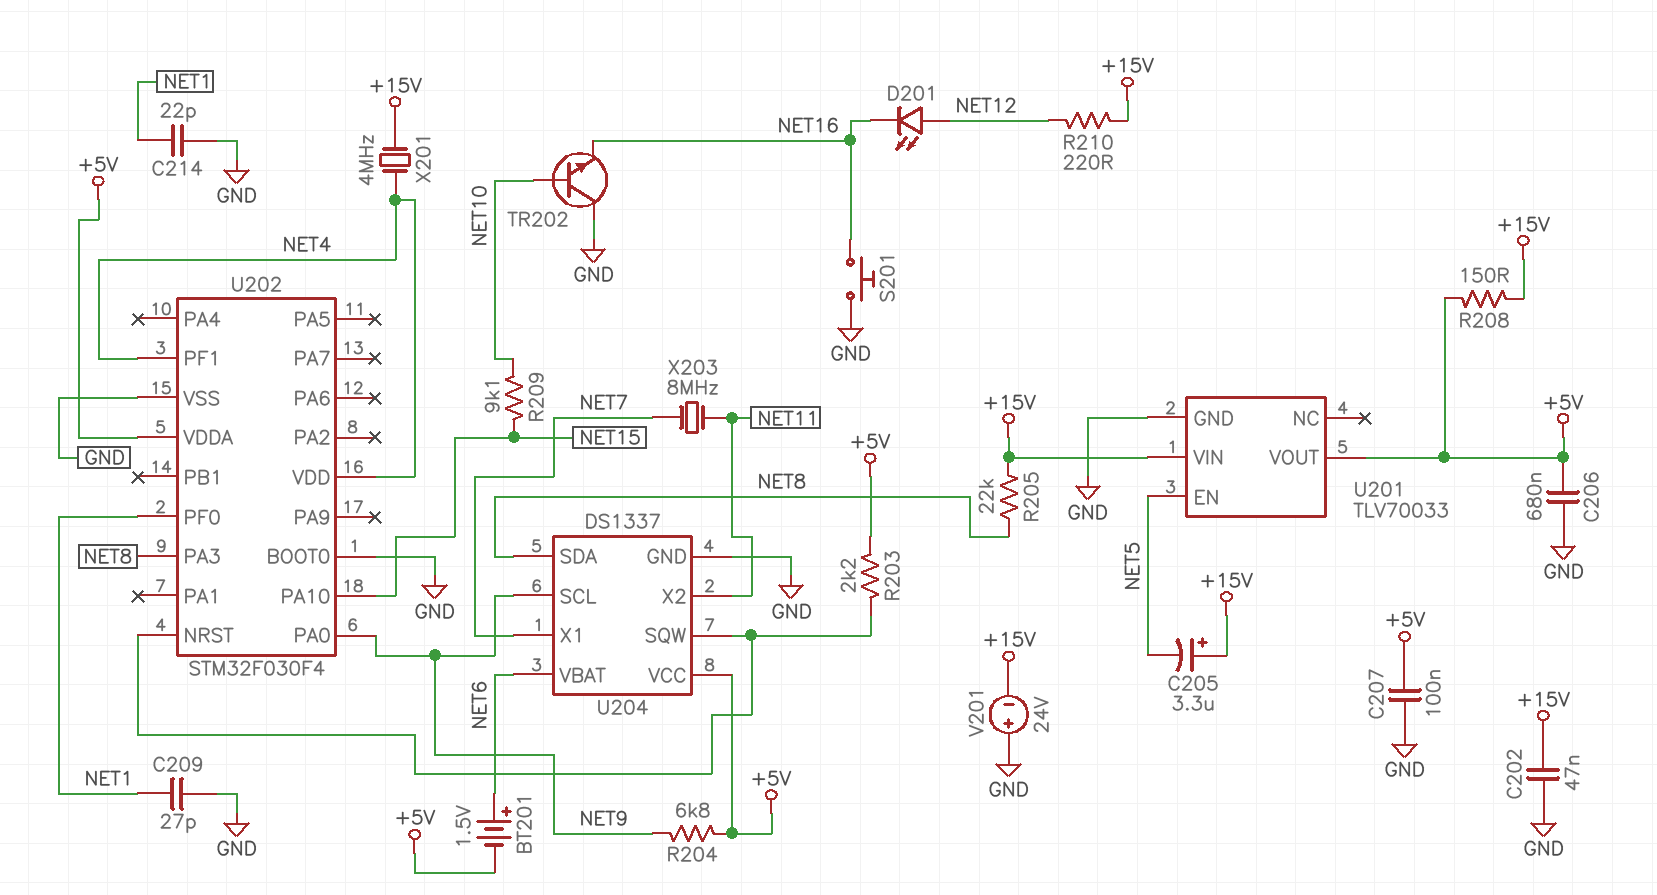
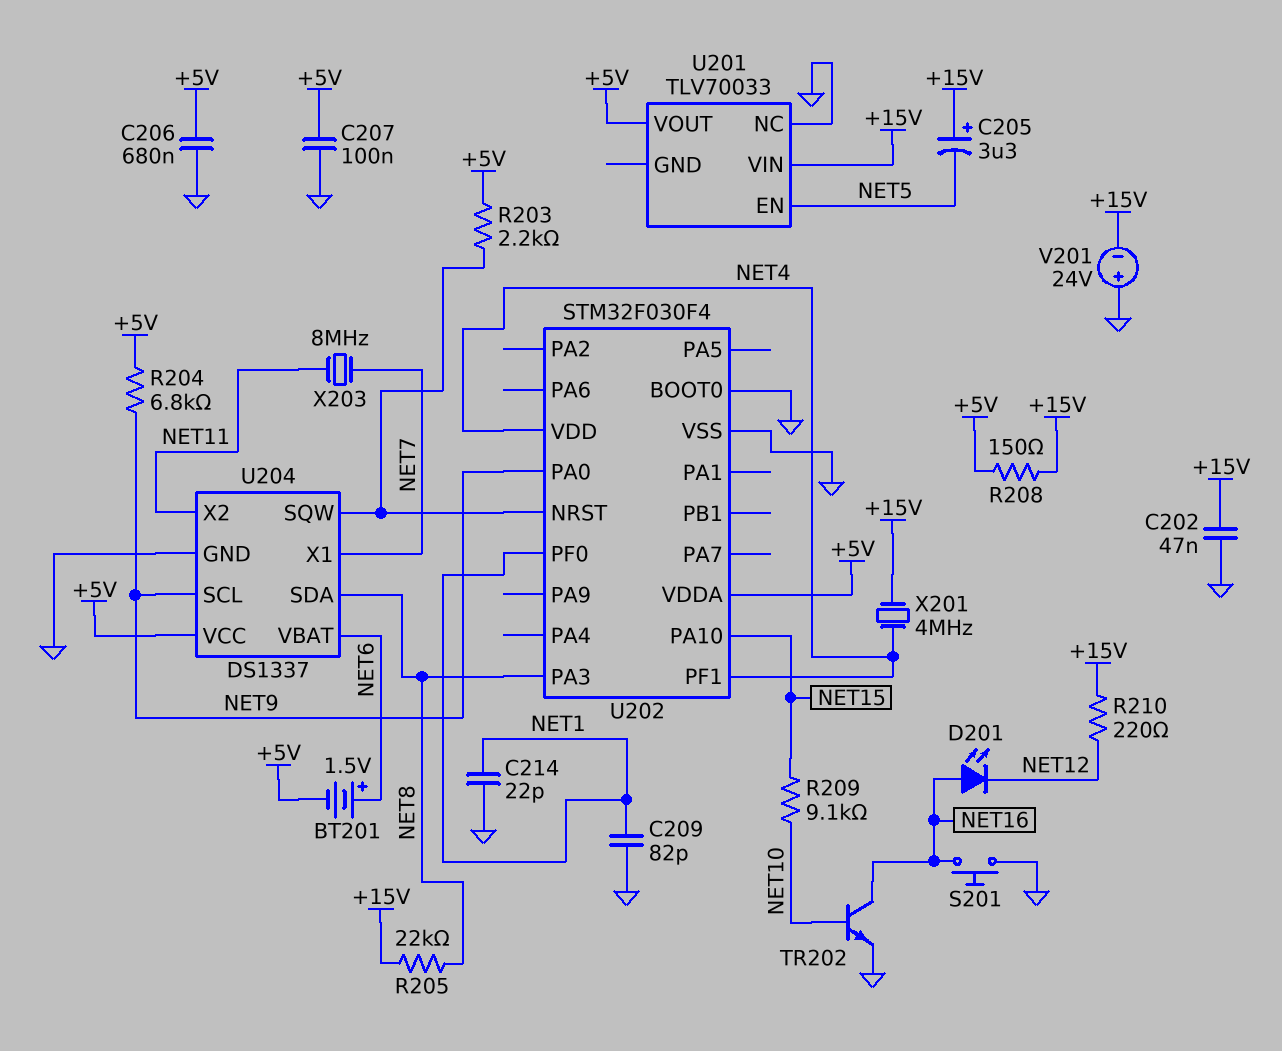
C209: 27pF (GND, NET1) -> 82pF (GND, NET1)
D201: LED (A NET12, K NET16) -> LED (A NET16, K NET12)
TR202: NPN (B NET10, C GND, E NET16) -> NPN (B NET10, C NET16, E GND)
U201 pin GND: GND -> none
U201 pin NC: none -> GND

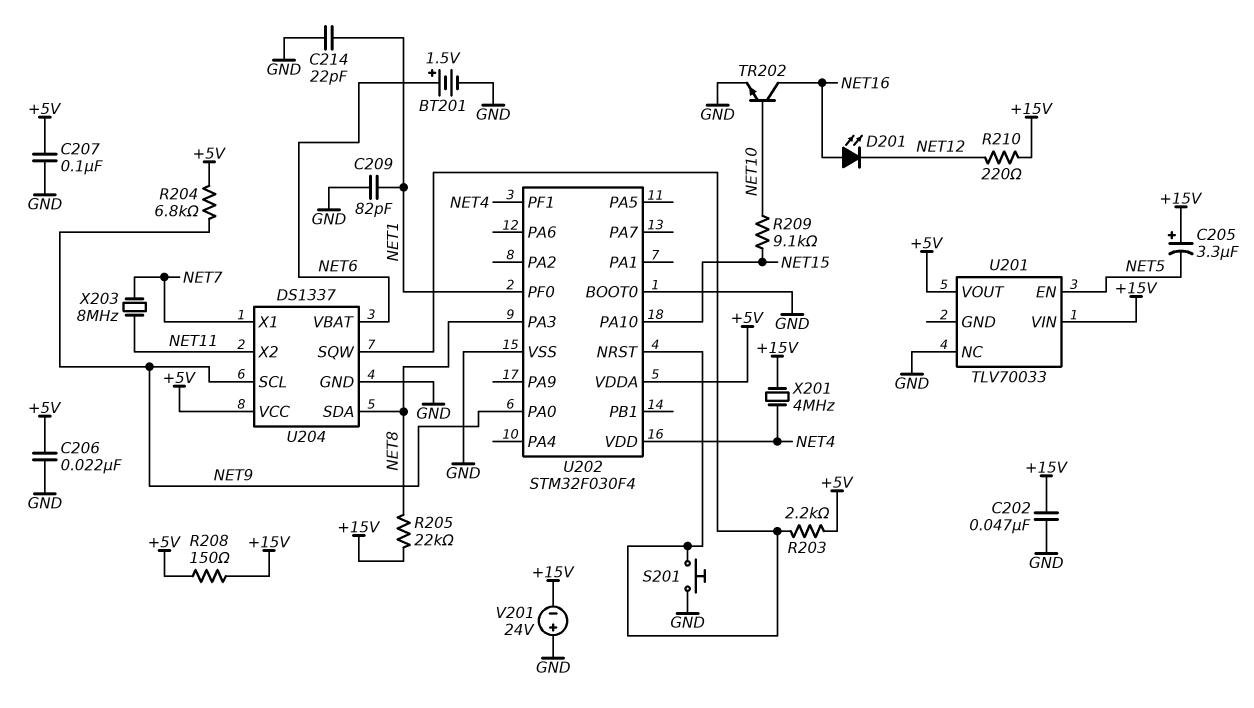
BT201: 1.5V (plus NET6, minus +5V) -> 1.5V (plus NET6, minus GND)
C206: 680nF (+5V, GND) -> 22nF (+5V, GND)
S201: button (GND, NET16) -> button (GND, U202/NRST)

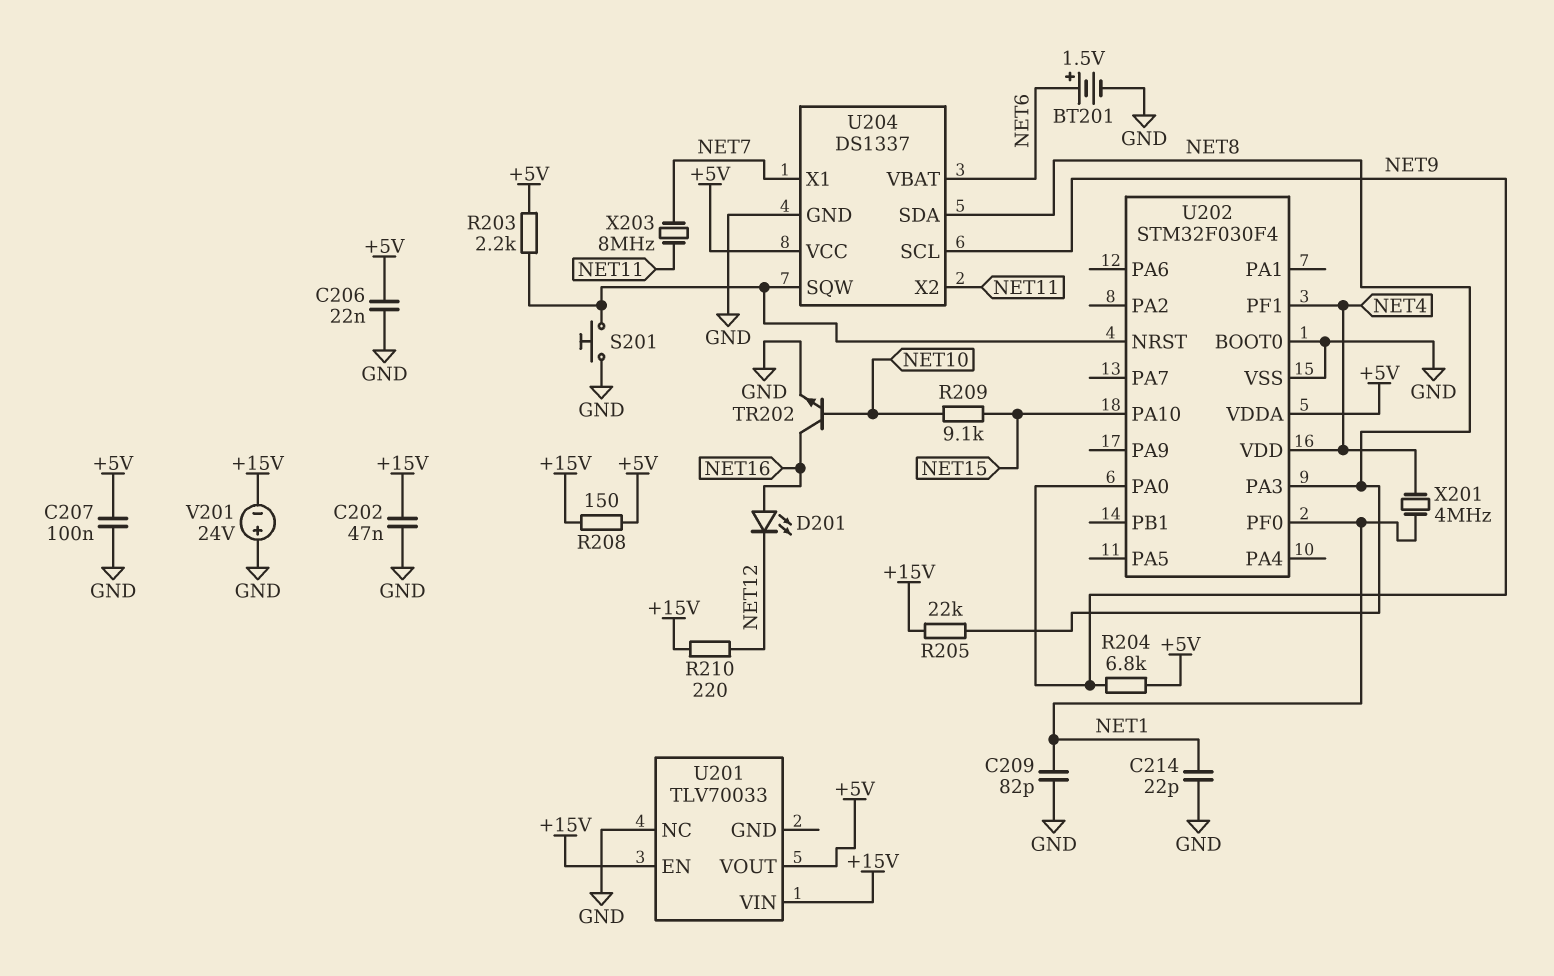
C205: 3.3uF (plus +15V, minus NET5) -> none
U201 pin EN: NET5 -> +15V
X201: 4MHz (+15V, NET4) -> 4MHz (NET1, NET4)

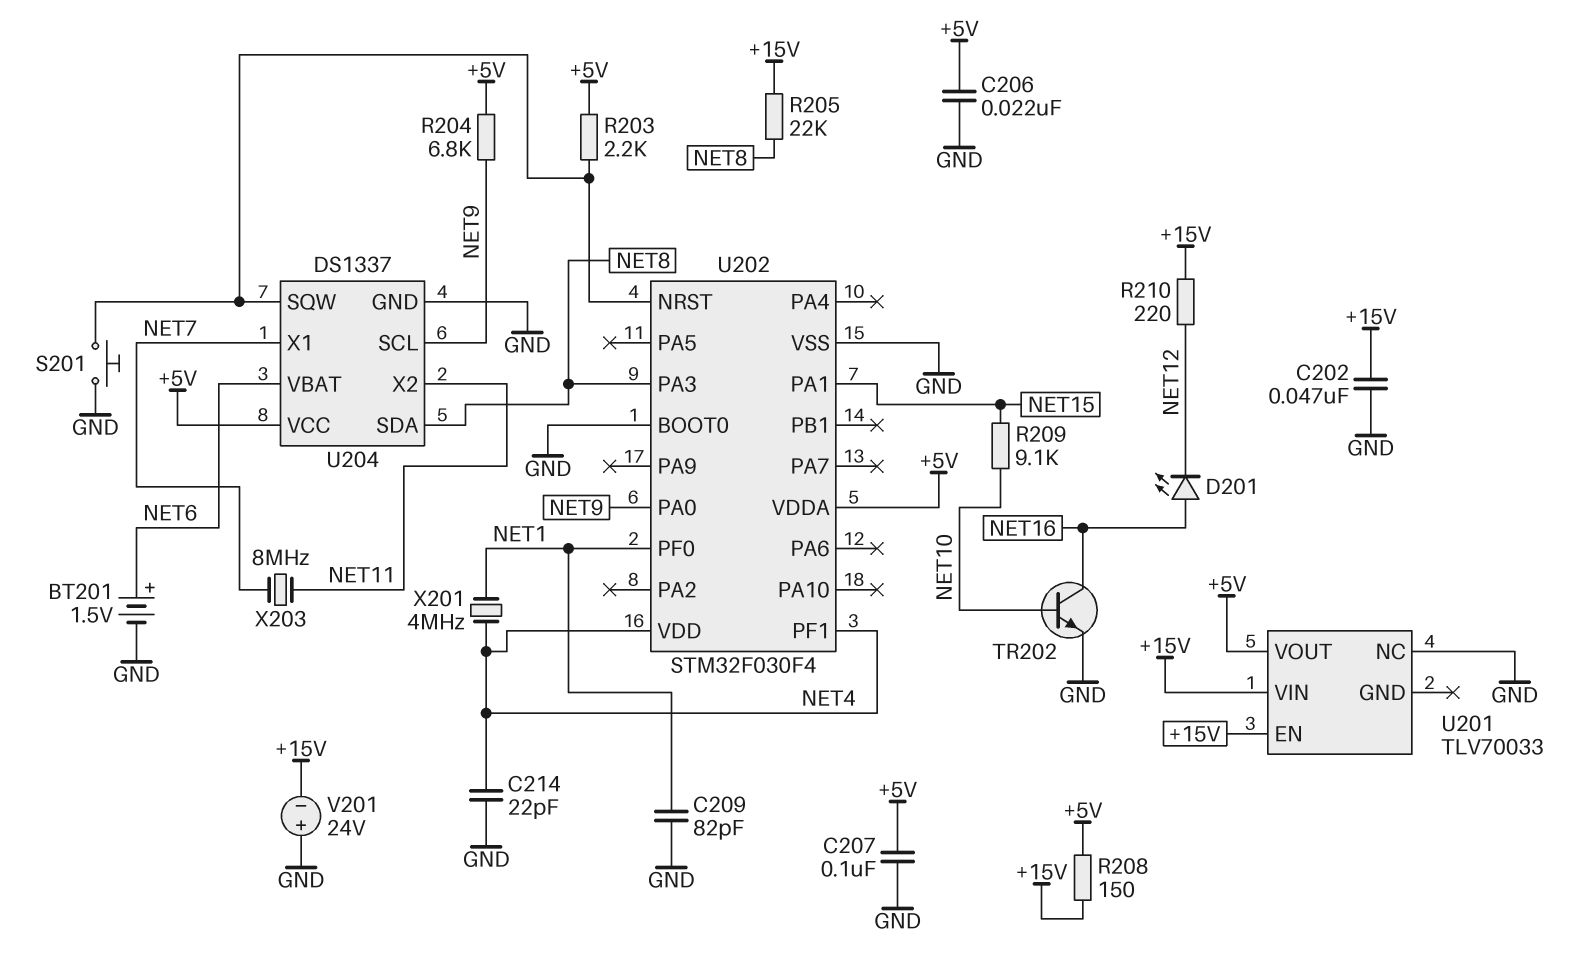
C214: 22pF (GND, NET1) -> 22pF (GND, NET4)
U202 pin PA1: none -> NET15
U202 pin PA10: NET15 -> none

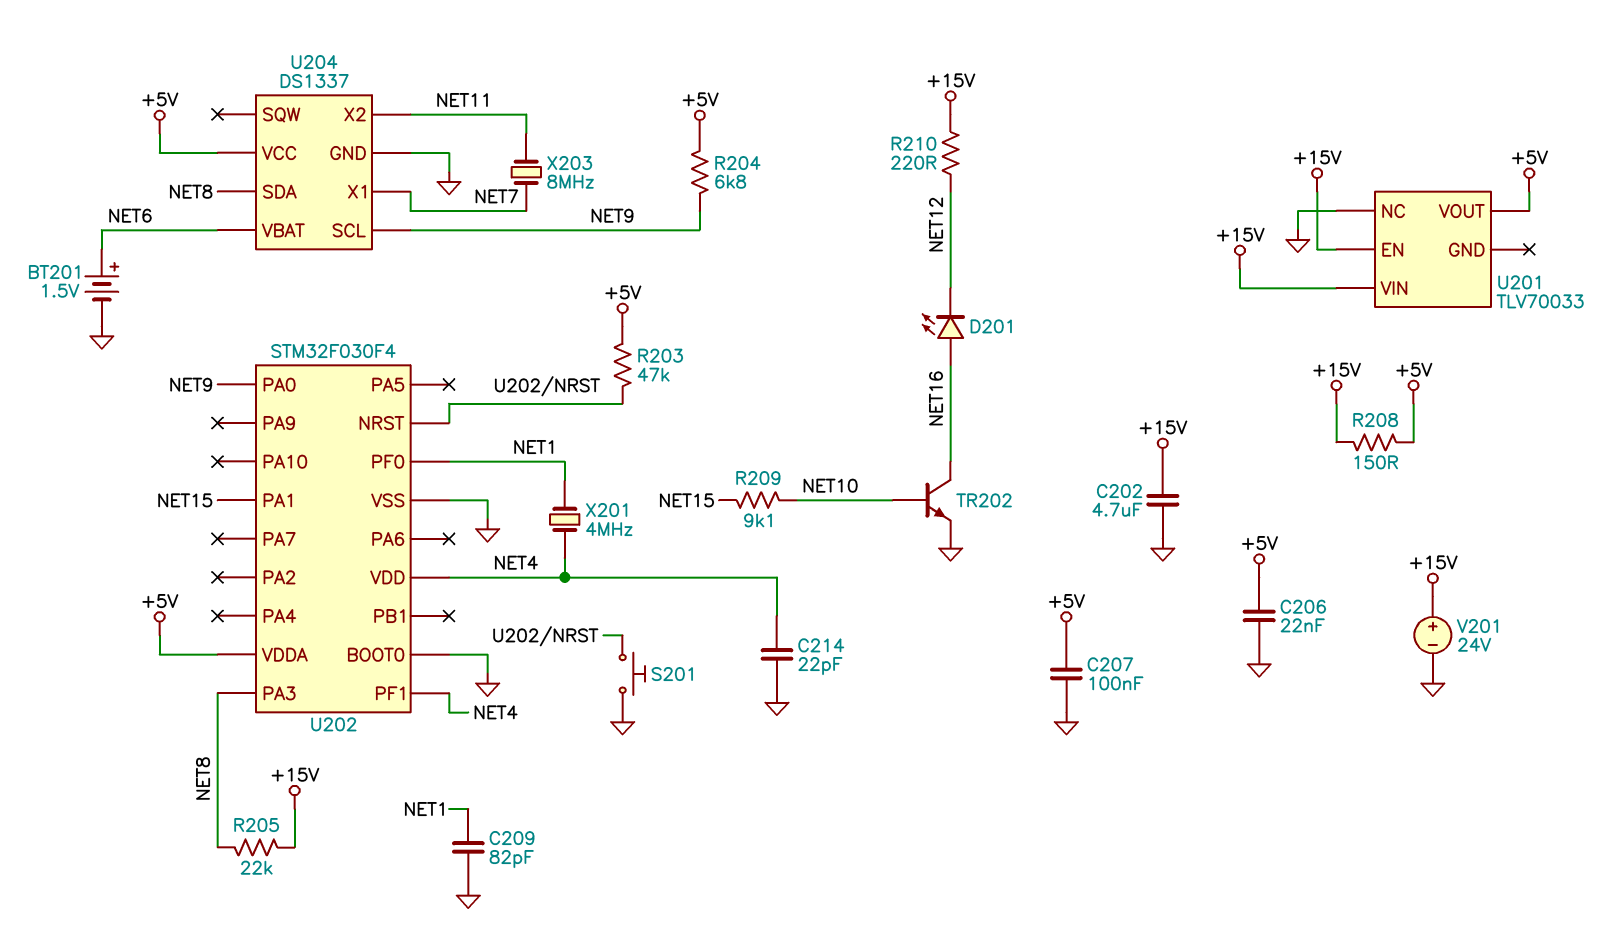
C202: 47nF (+15V, GND) -> 4.7uF (+15V, GND)
R203: 2.2k (+5V, U202/NRST) -> 47k (+5V, U202/NRST)
U204 pin SQW: U202/NRST -> none
V201: 24V (plus GND, minus +15V) -> 24V (plus +15V, minus GND)

